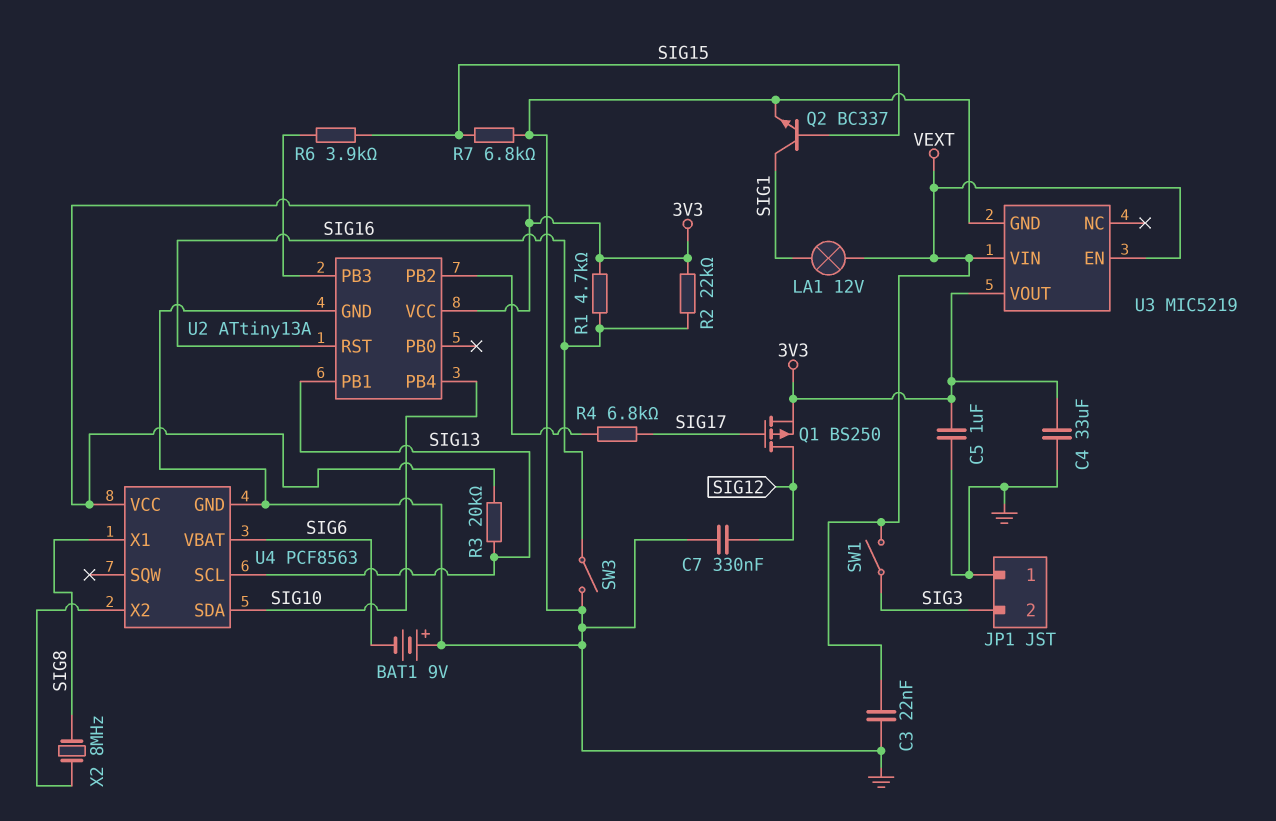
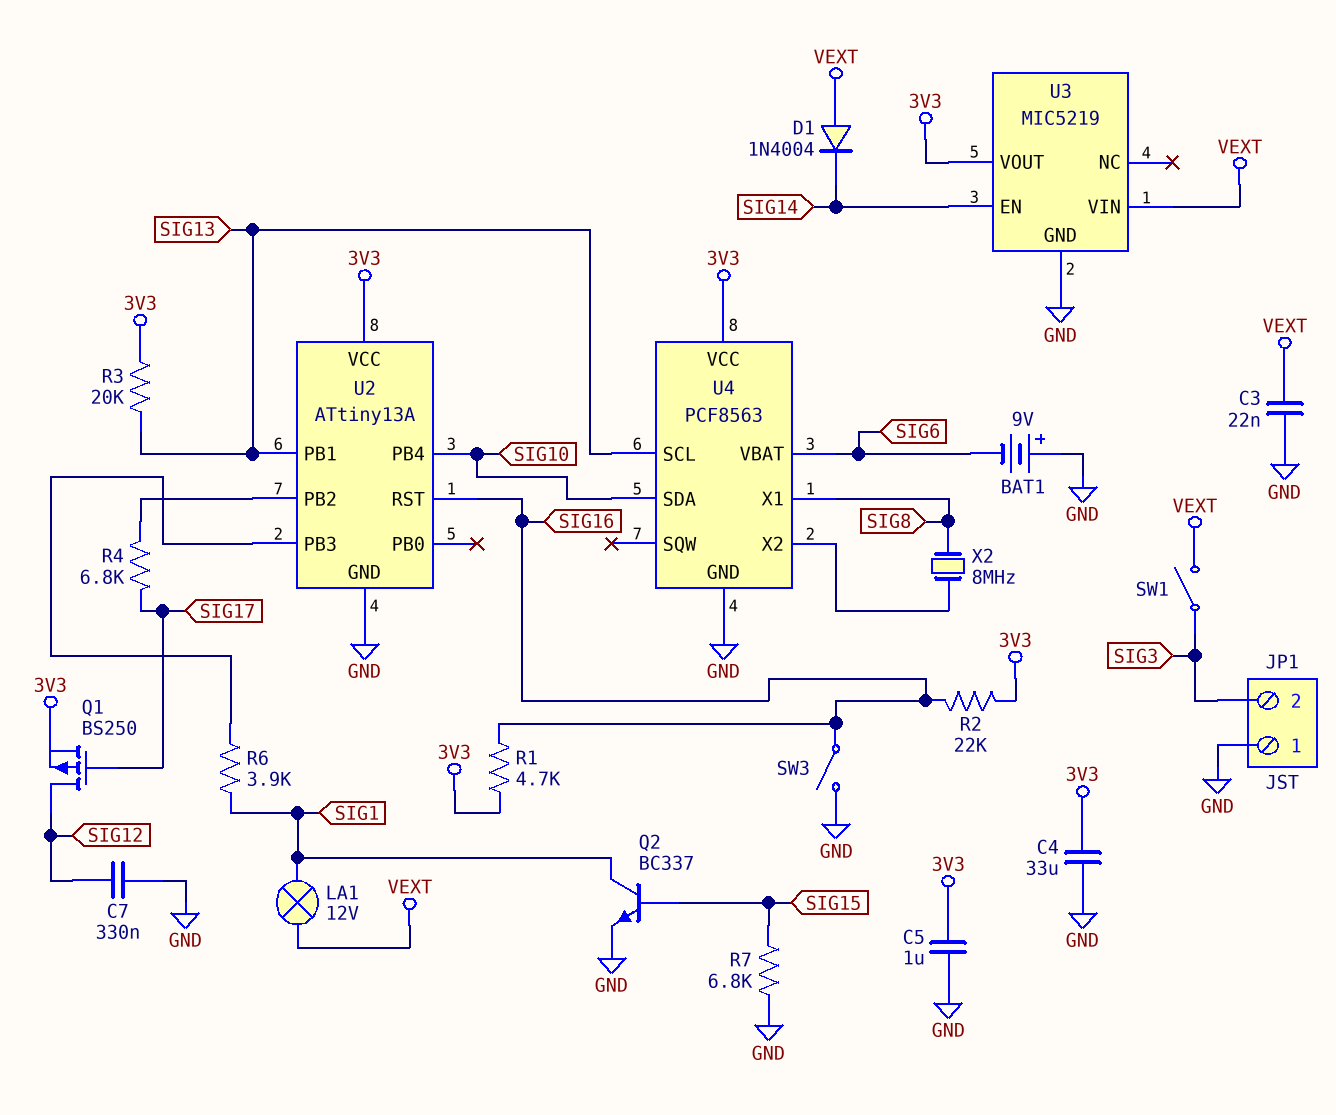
D1: none -> diode 1N4004 (A VEXT, K SIG14)
R6: 3.9k (SIG15, U2/PB3) -> 3.9k (SIG1, U2/PB3)
U3 pin EN: VEXT -> SIG14

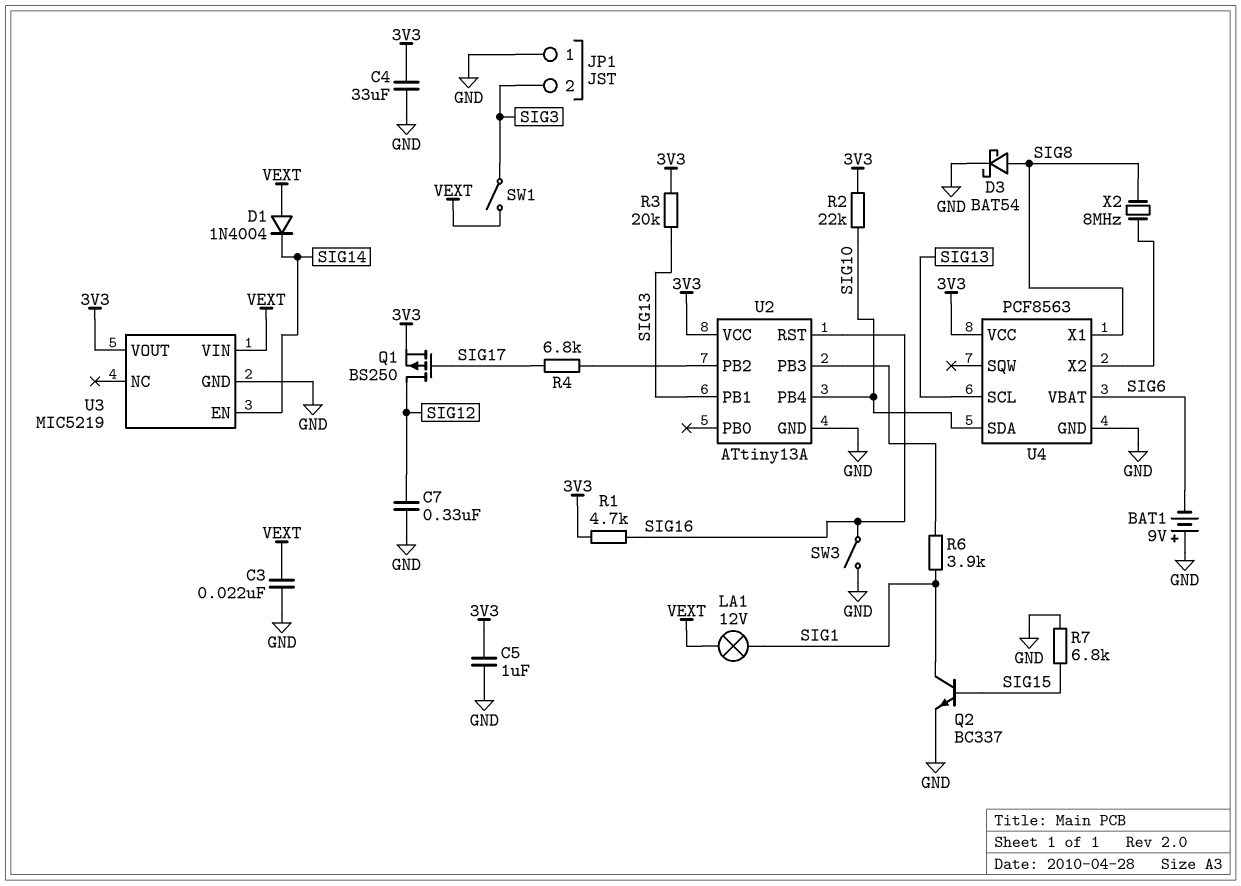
D3: none -> schottky BAT54 (A SIG8, K GND)
R2: 22k (3V3, SIG16) -> 22k (3V3, SIG10)

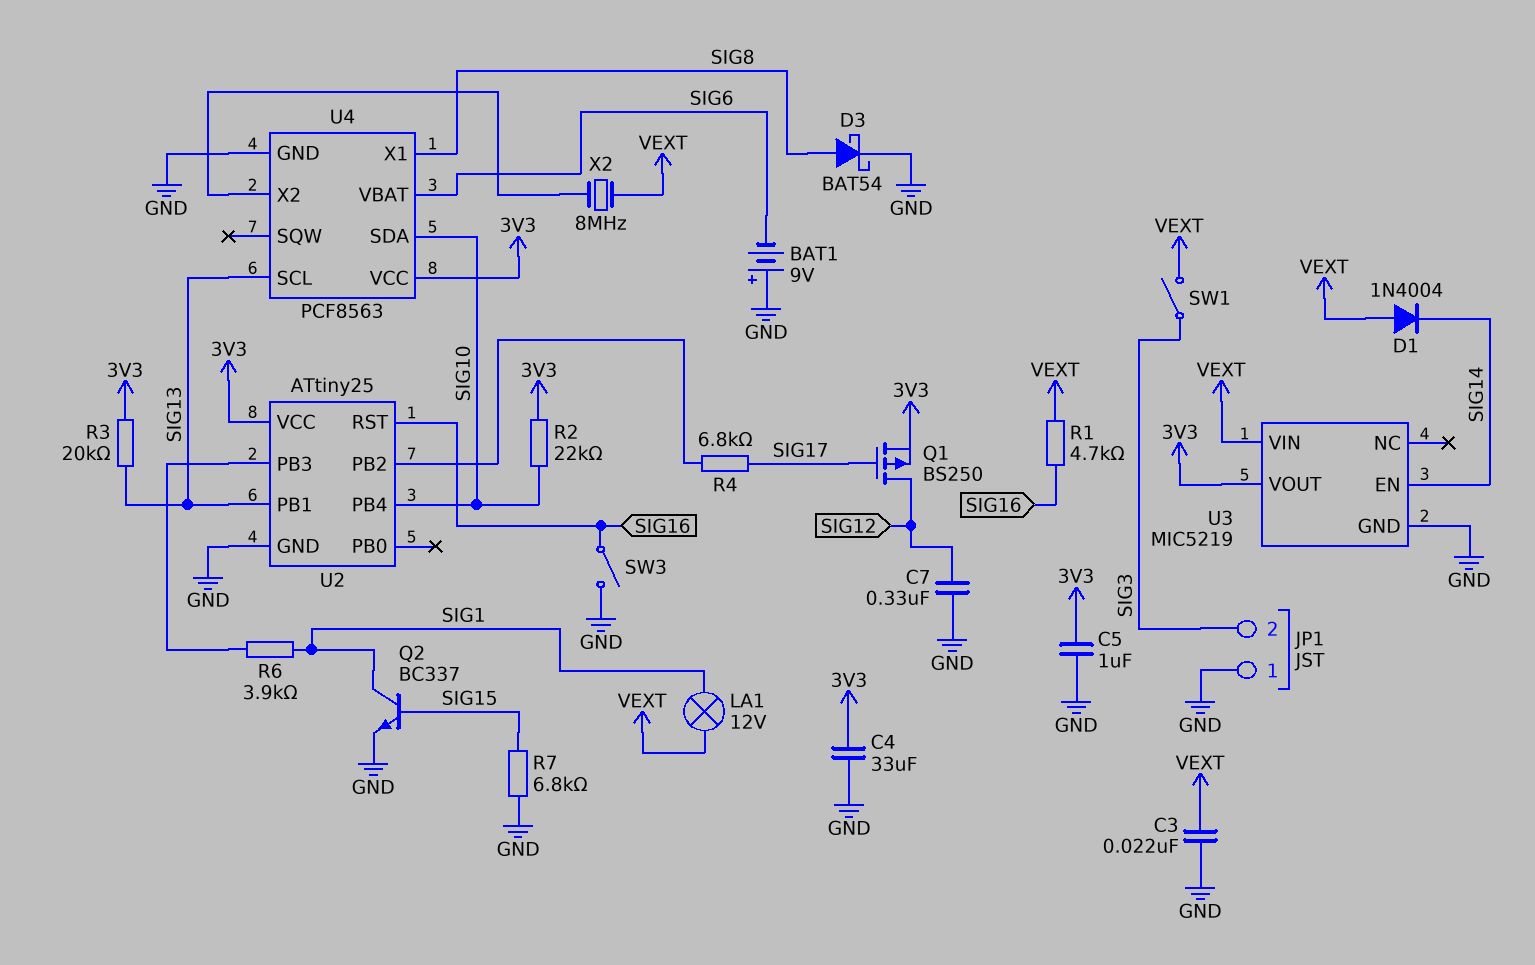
R1: 4.7k (3V3, SIG16) -> 4.7k (SIG16, VEXT)
U2: ATtiny13A -> ATtiny25
X2: 8MHz (SIG8, U4/X2) -> 8MHz (U4/X2, VEXT)

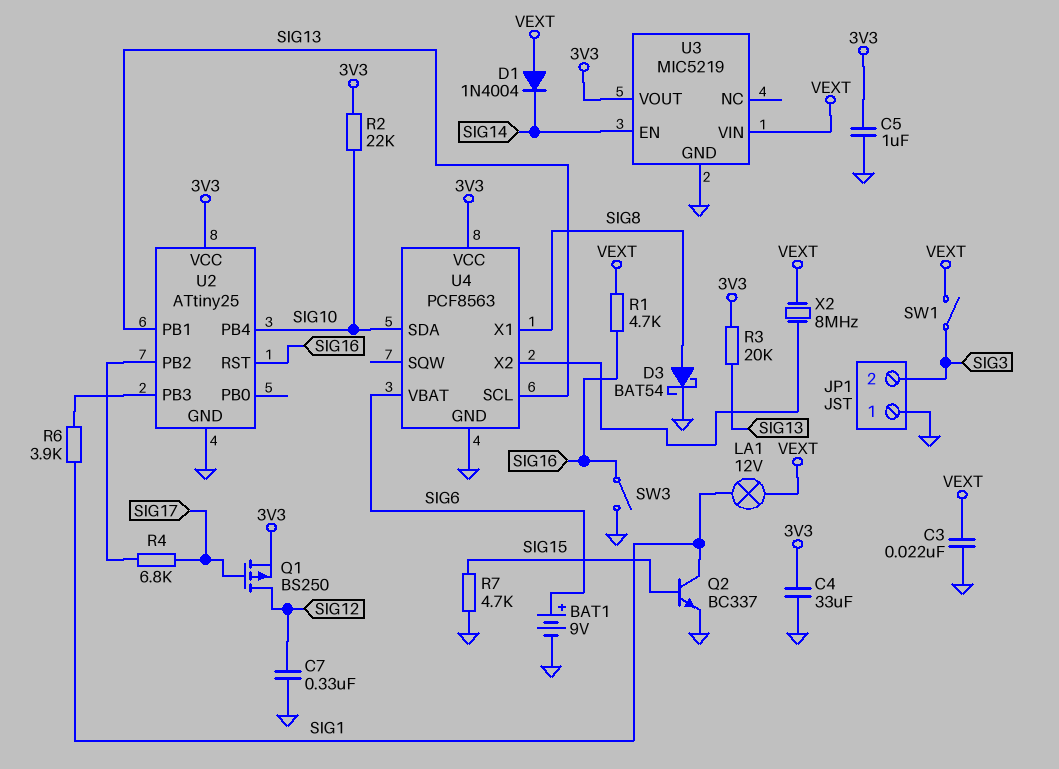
BAT1: 9V (plus GND, minus SIG6) -> 9V (plus SIG6, minus GND)
R7: 6.8k (GND, SIG15) -> 4.7k (GND, SIG15)

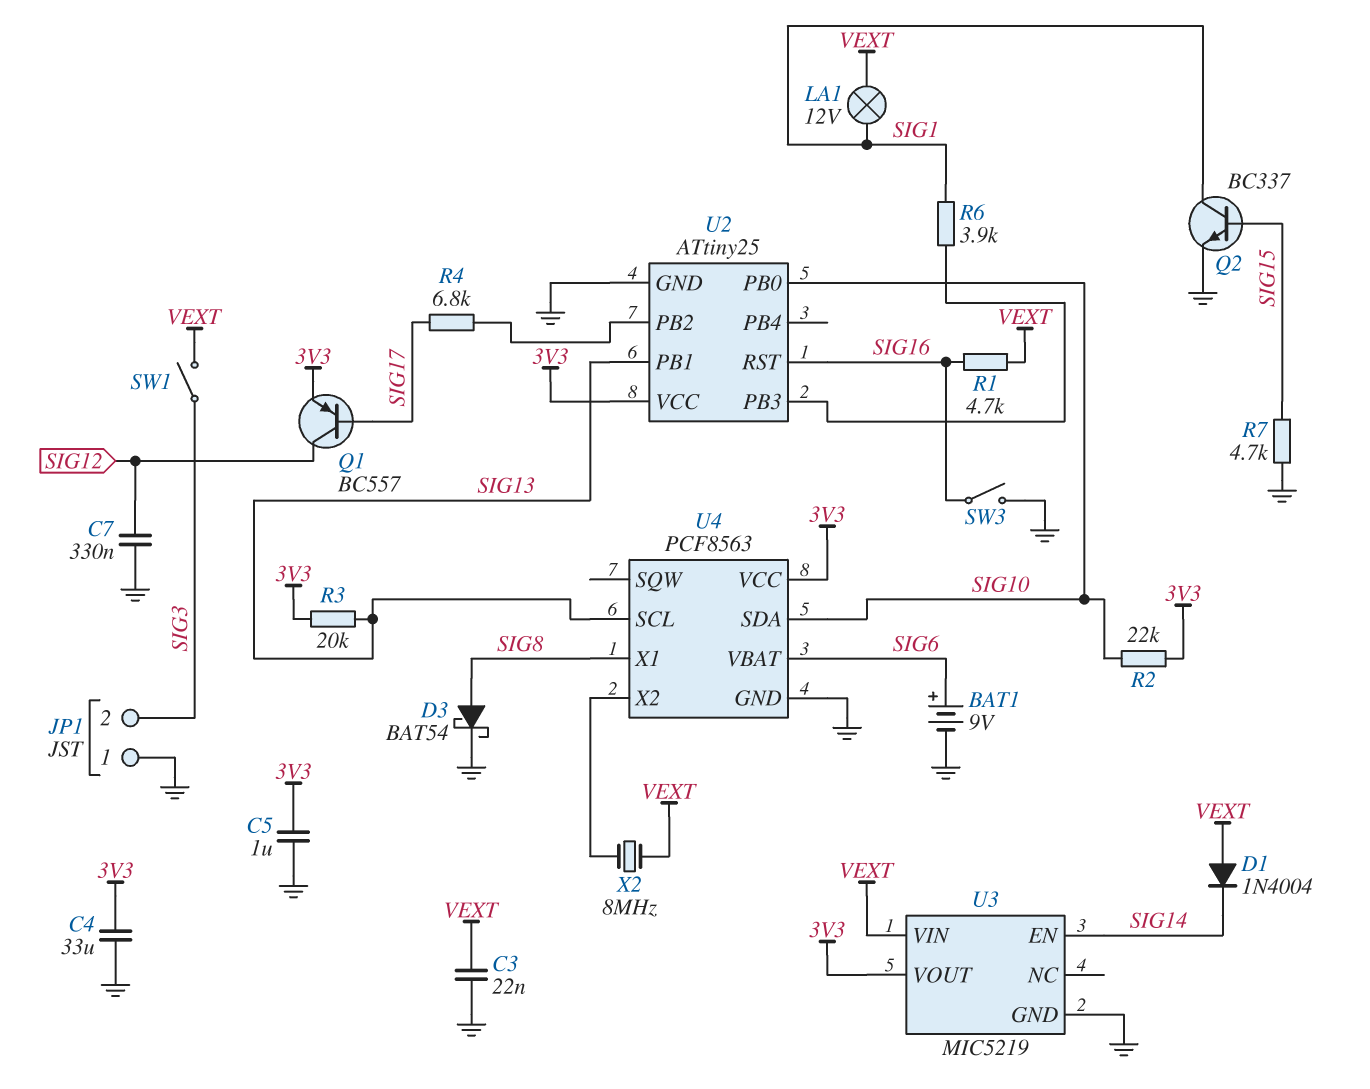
Q1: PMOS BS250 (G SIG17, D SIG12, S 3V3) -> PNP BC557 (B SIG17, C SIG12, E 3V3)
U2 pin PB0: none -> SIG10
U2 pin PB4: SIG10 -> none

